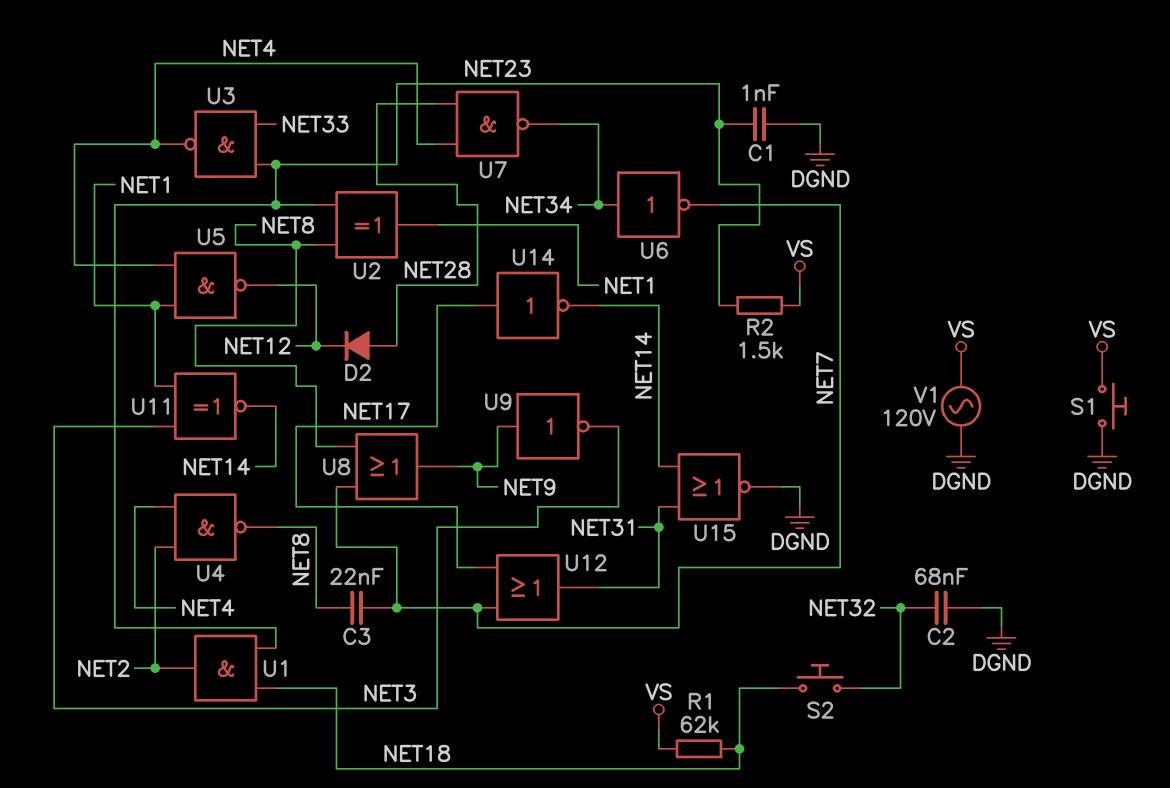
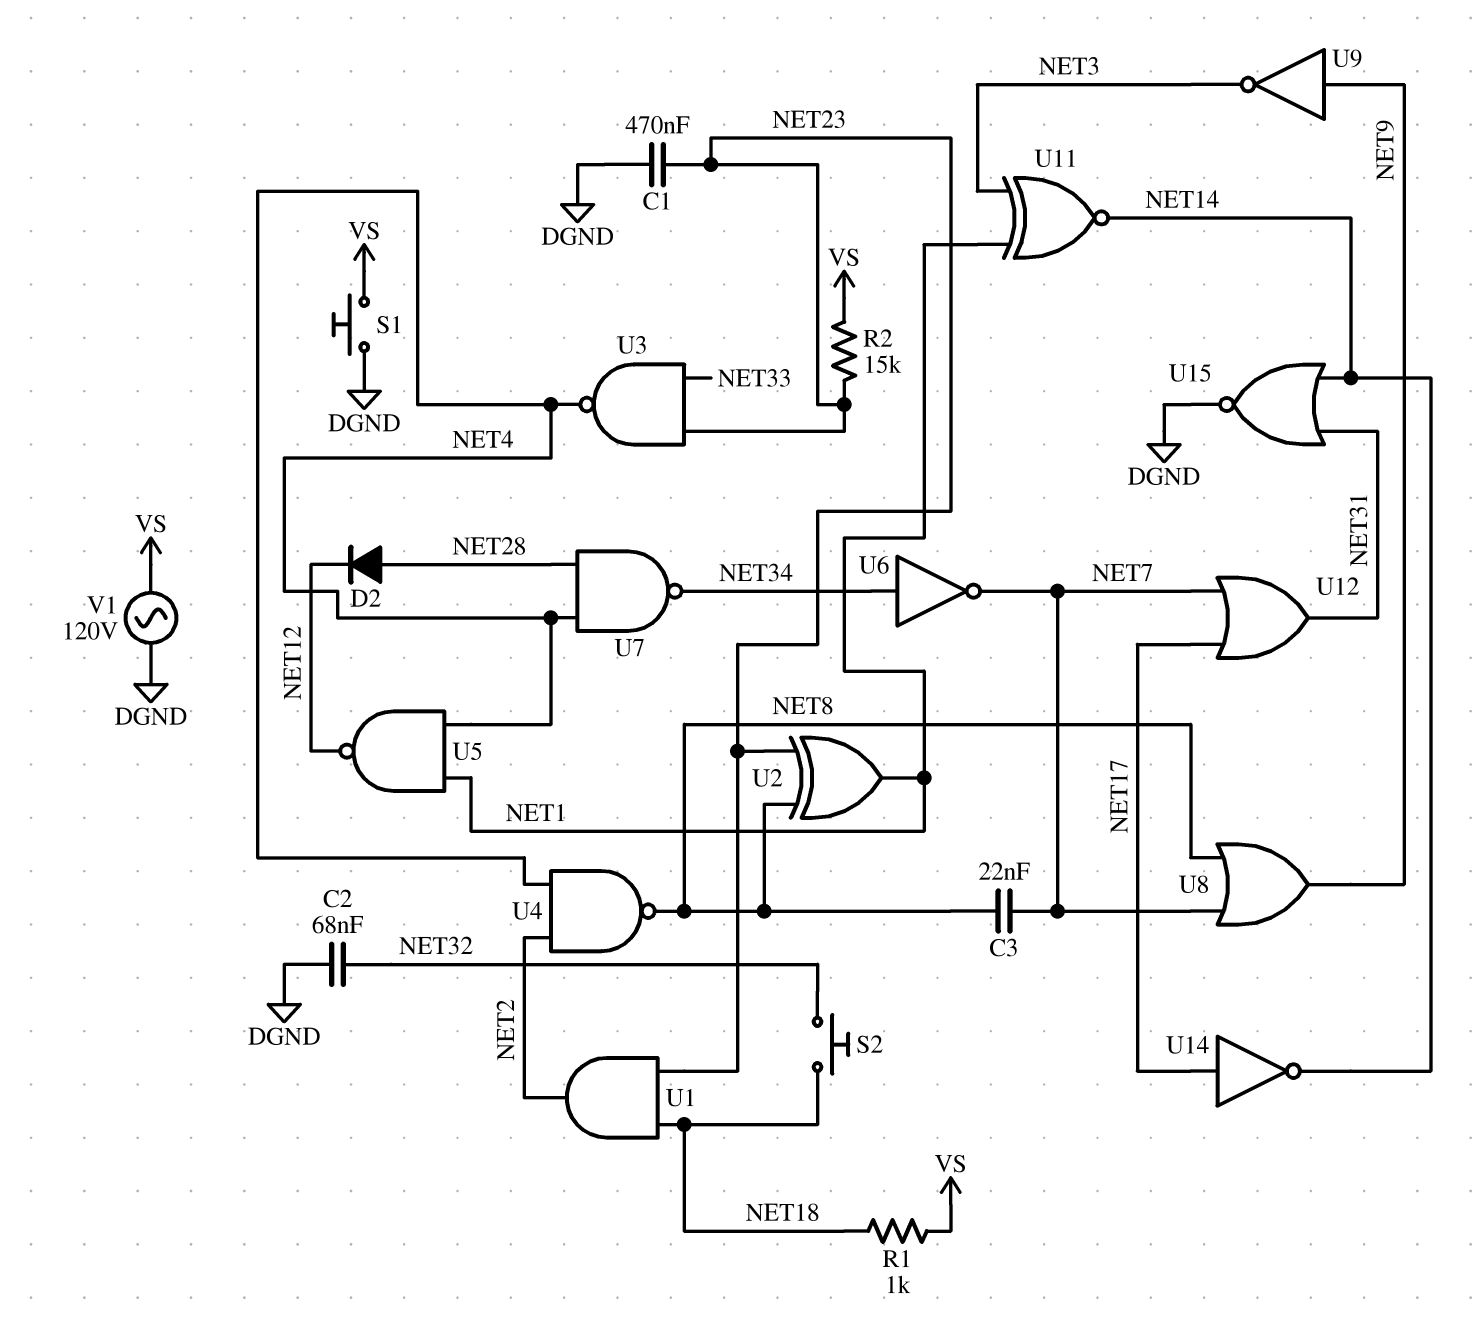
C1: 1nF (DGND, NET23) -> 470nF (DGND, NET23)
R1: 62k (NET18, VS) -> 1k (NET18, VS)
R2: 1.5k (NET23, VS) -> 15k (NET23, VS)

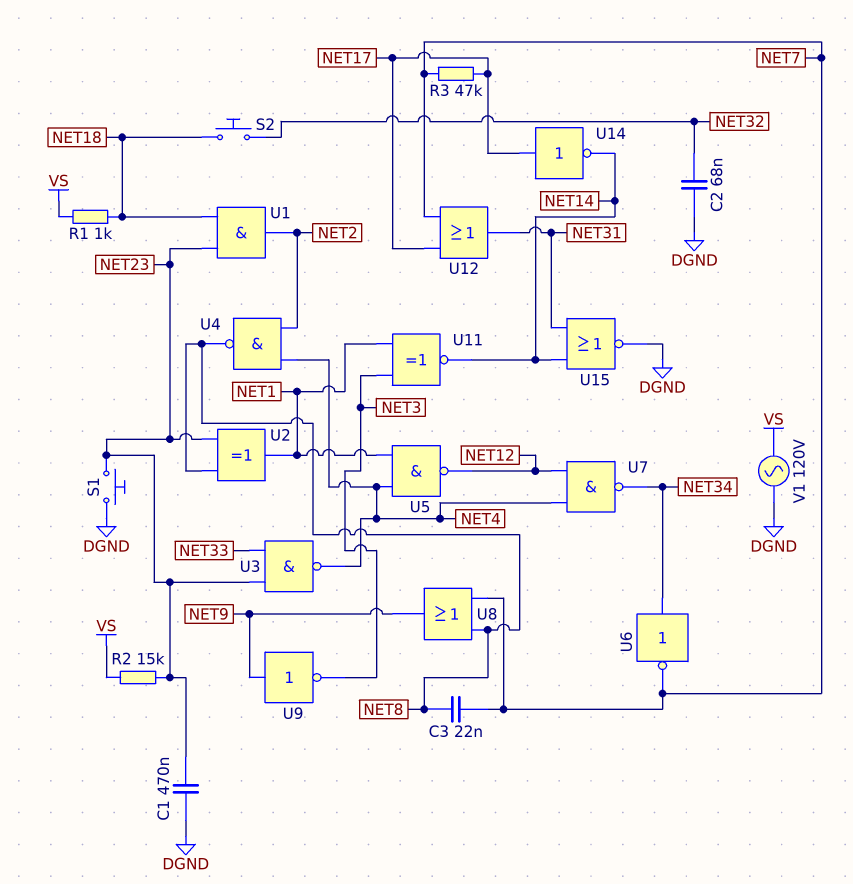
D2: diode (A NET28, K NET12) -> none
R3: none -> 47k (NET7, NET17)
S1: button (DGND, VS) -> button (DGND, NET23)
U7: NAND (in NET4, in NET28, out NET34) -> NAND (in NET4, in NET12, out NET34)

